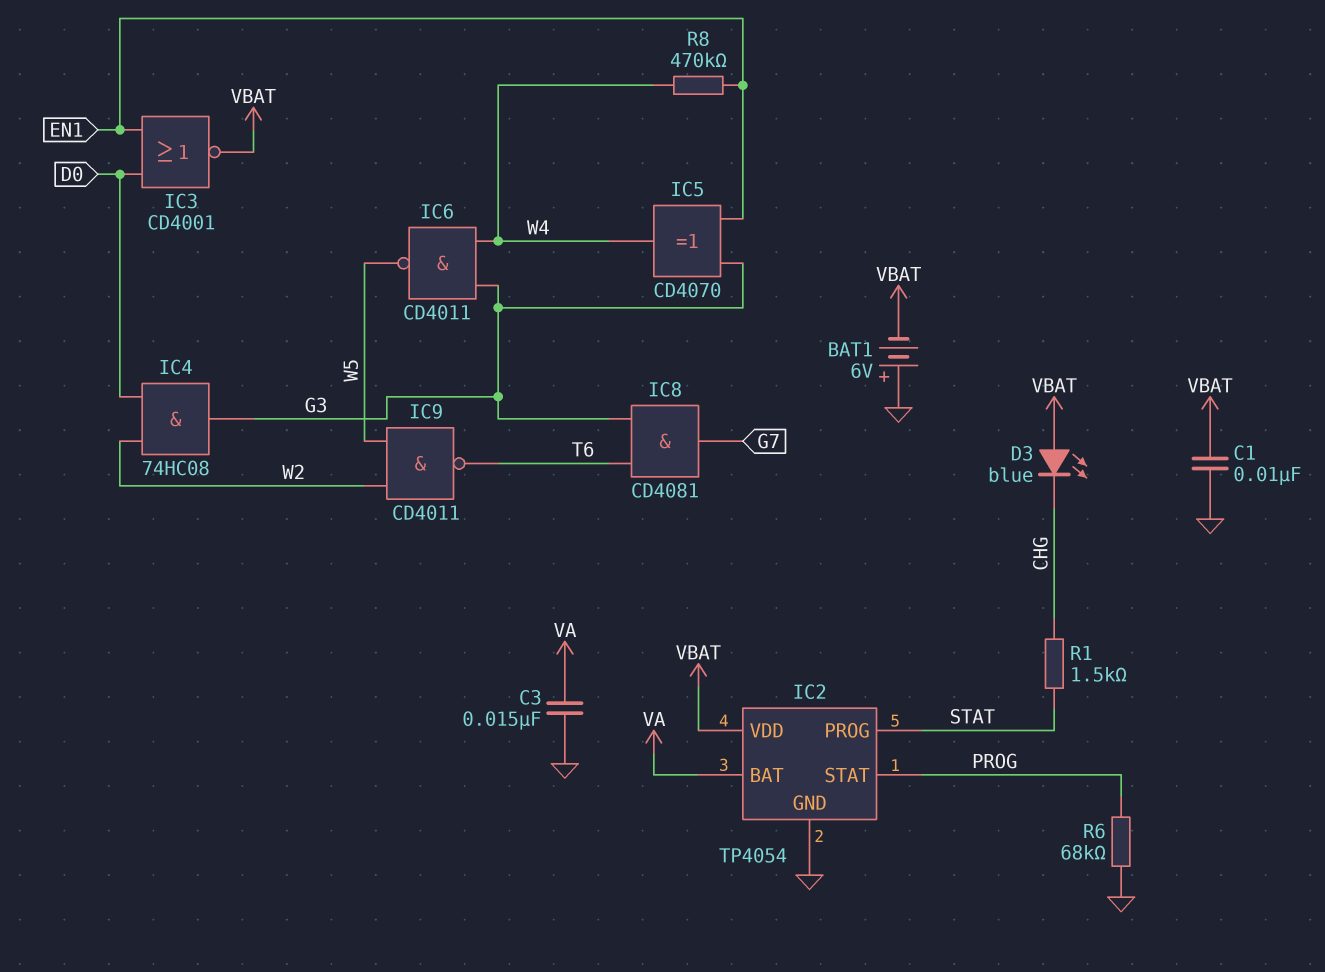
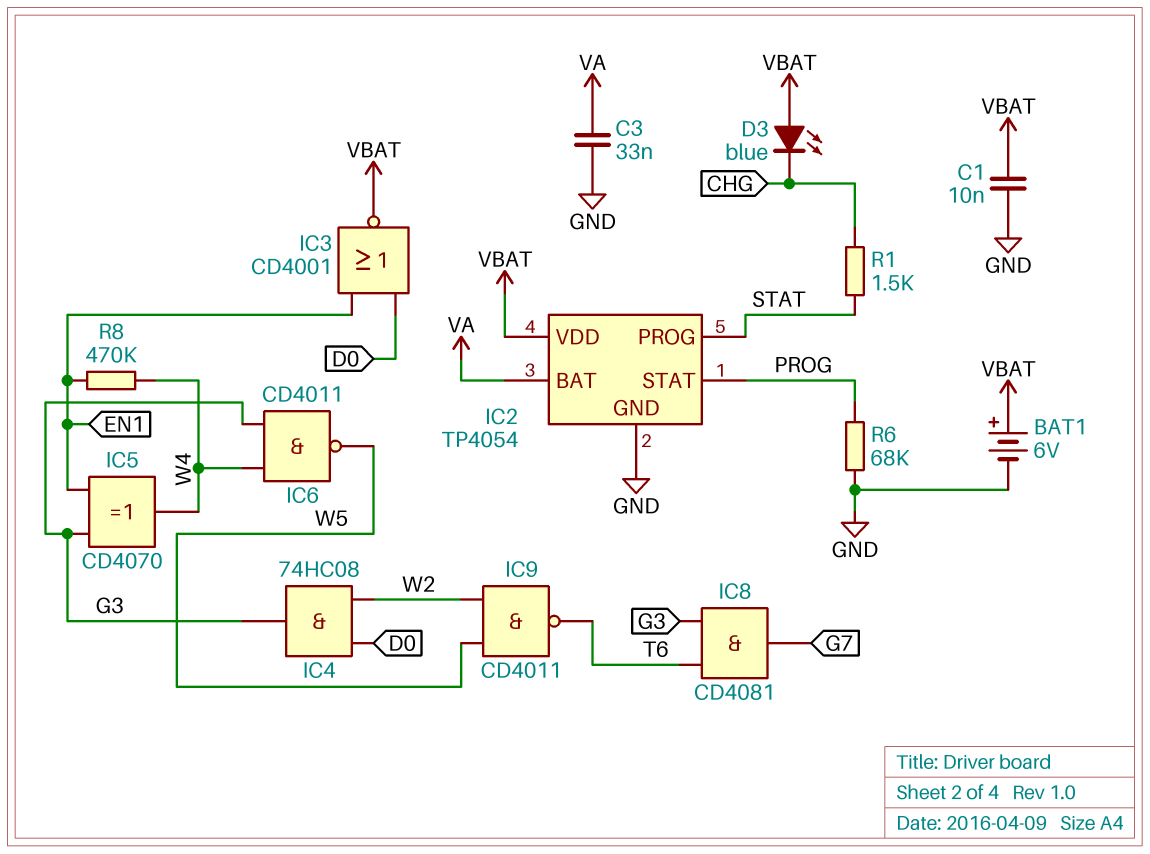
BAT1: 6V (plus GND, minus VBAT) -> 6V (plus VBAT, minus GND)
C3: 15nF (GND, VA) -> 33nF (GND, VA)

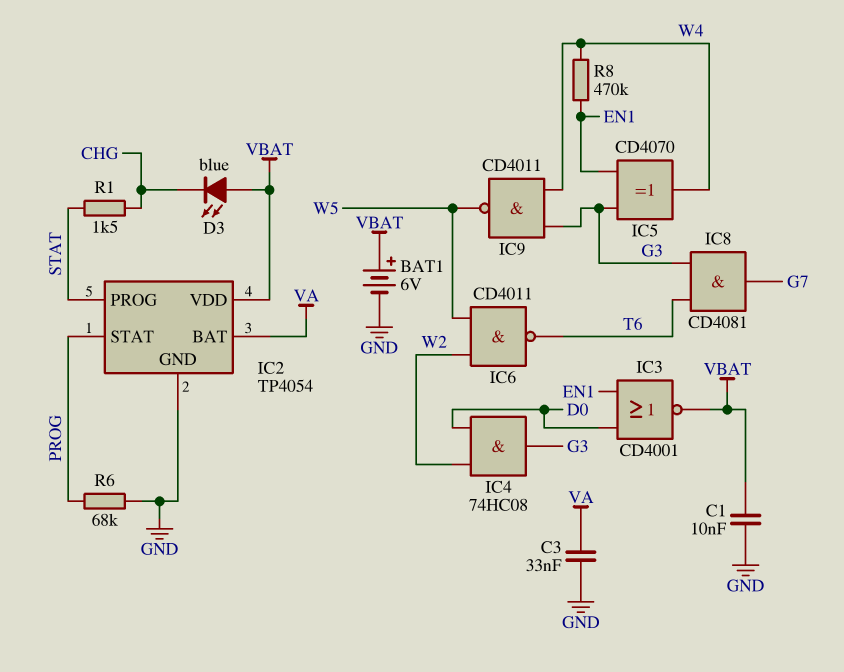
IC6: NAND CD4011 (in G3, in W4, out W5) -> NAND CD4011 (in W2, in W5, out T6)
IC9: NAND CD4011 (in W2, in W5, out T6) -> NAND CD4011 (in G3, in W4, out W5)

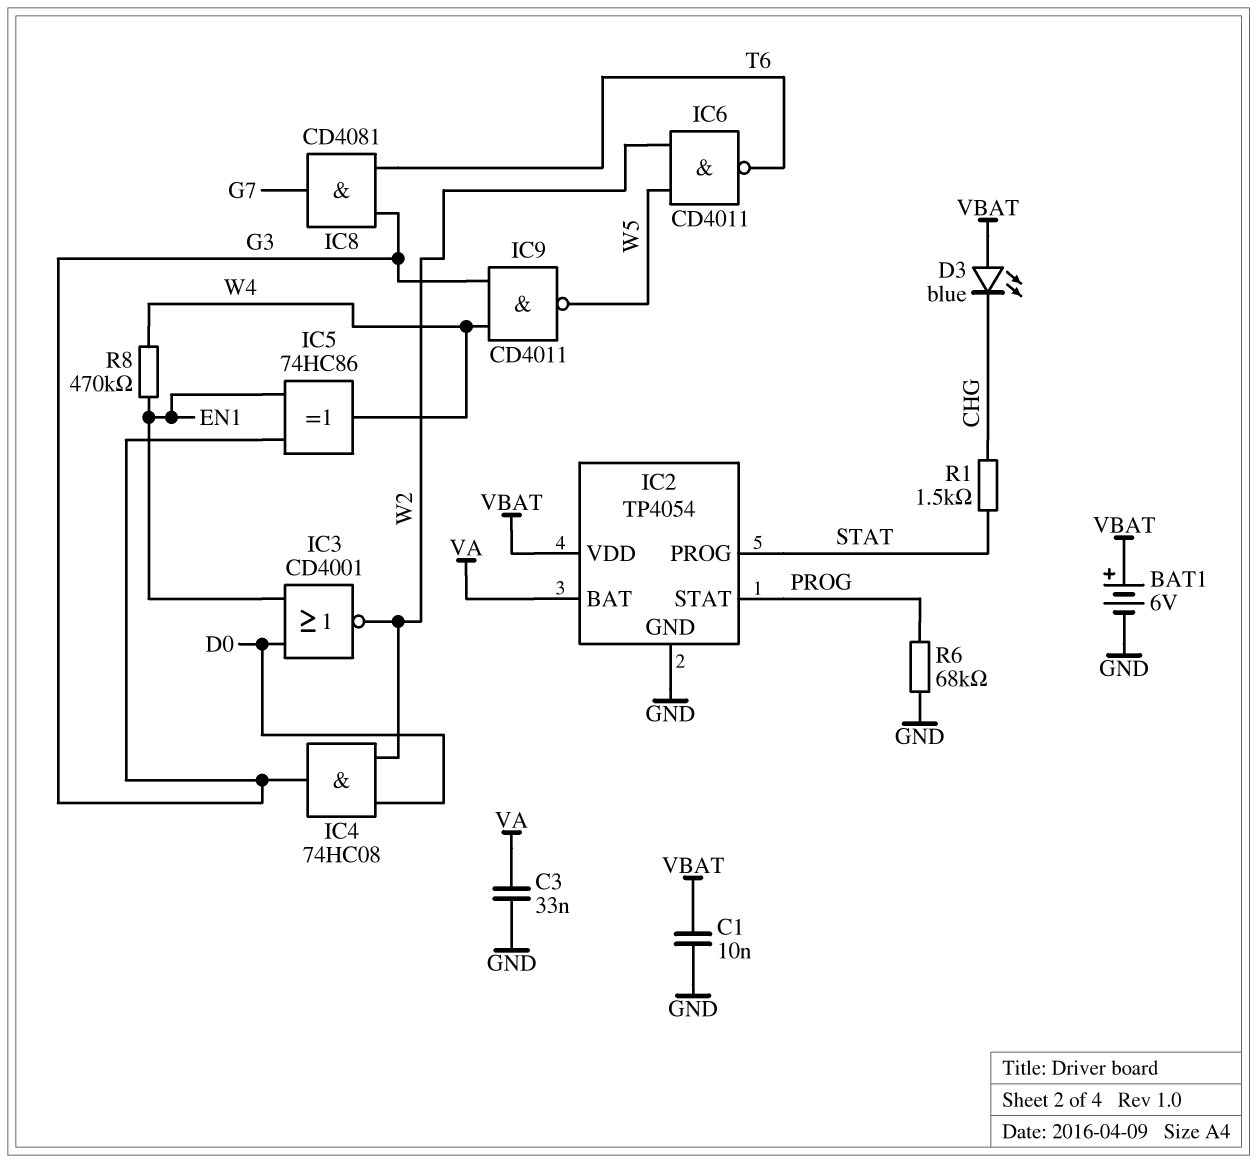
IC3: NOR CD4001 (in D0, in EN1, out VBAT) -> NOR CD4001 (in D0, in EN1, out W2)
IC5: XOR CD4070 (in EN1, in G3, out W4) -> XOR 74HC86 (in EN1, in G3, out W4)

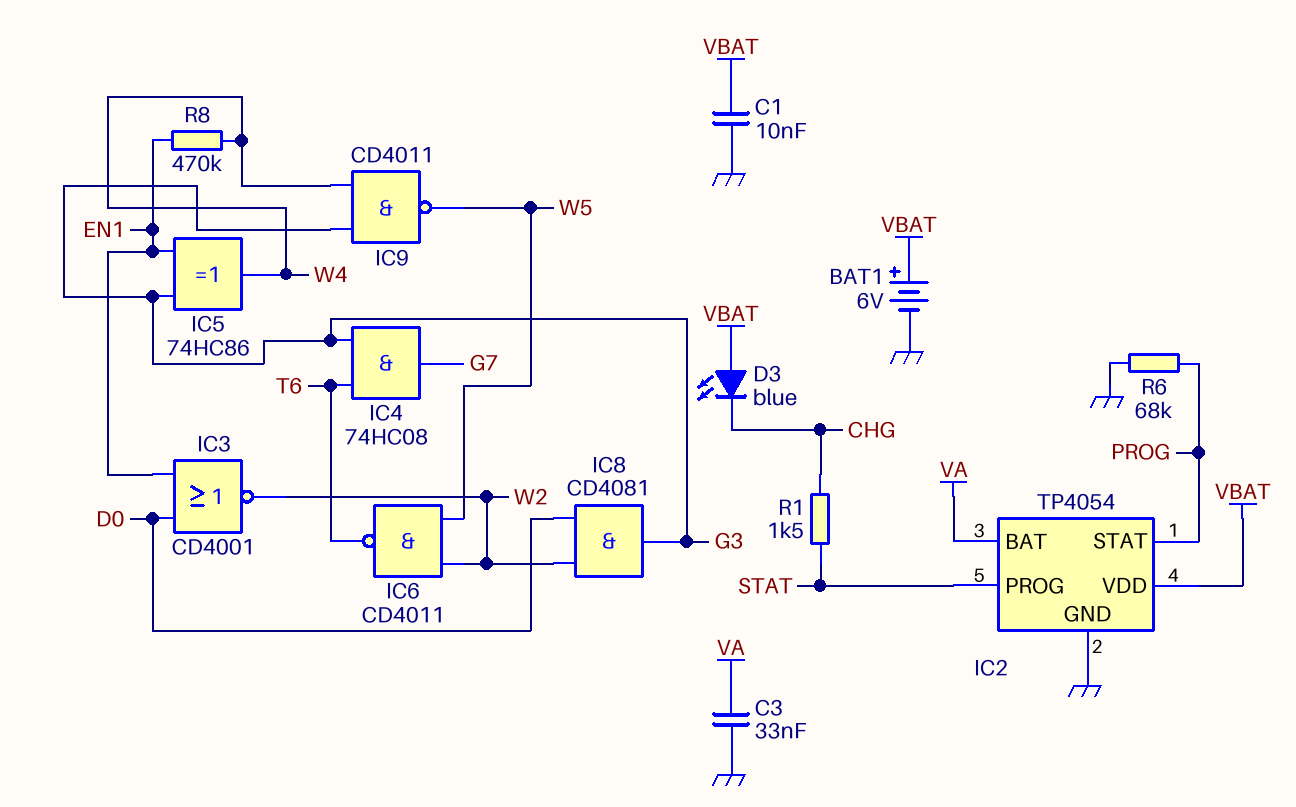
IC4: AND 74HC08 (in D0, in W2, out G3) -> AND 74HC08 (in G3, in T6, out G7)
IC8: AND CD4081 (in G3, in T6, out G7) -> AND CD4081 (in D0, in W2, out G3)

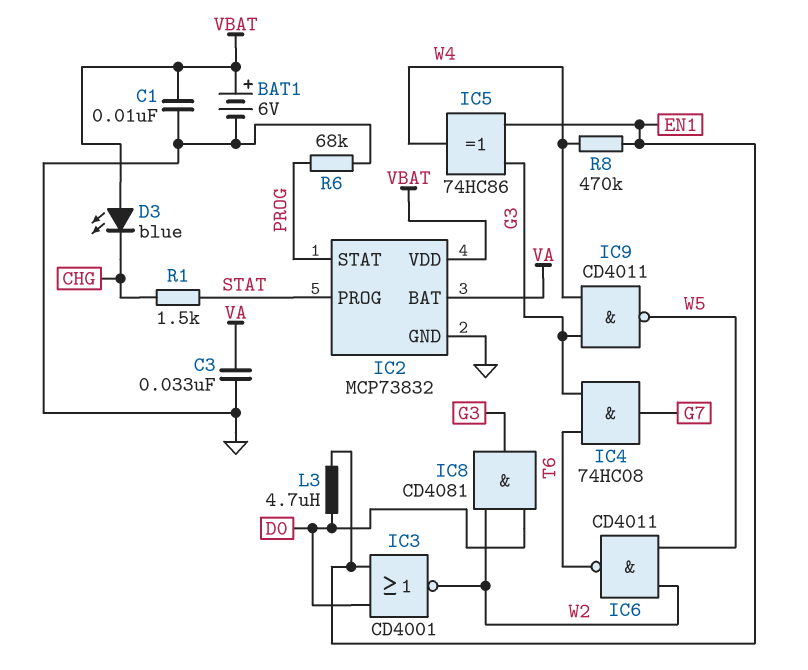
IC2: TP4054 -> MCP73832
L3: none -> 4.7uH (D0, EN1)

